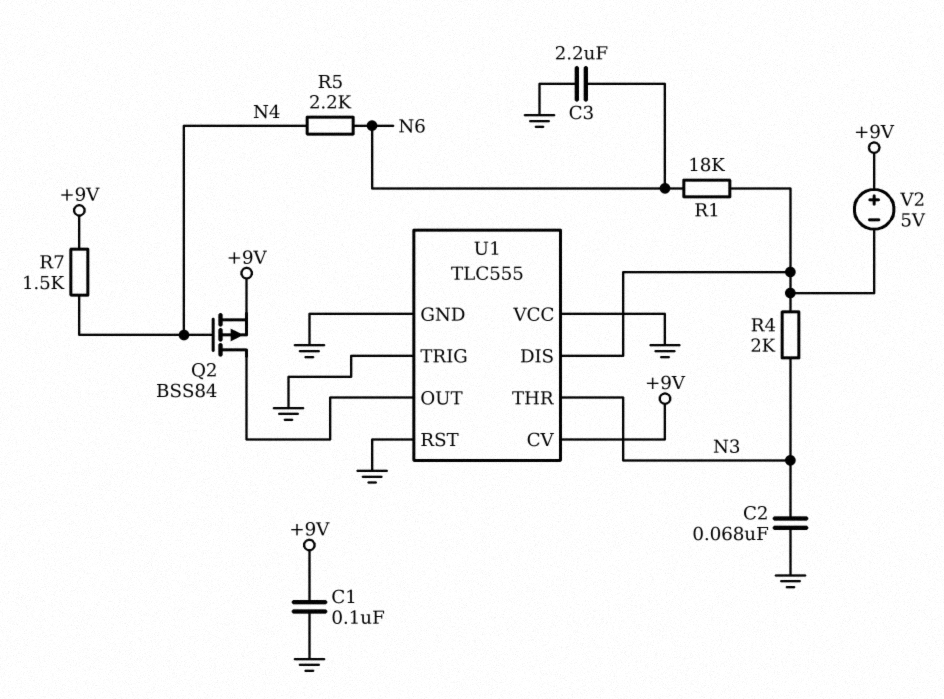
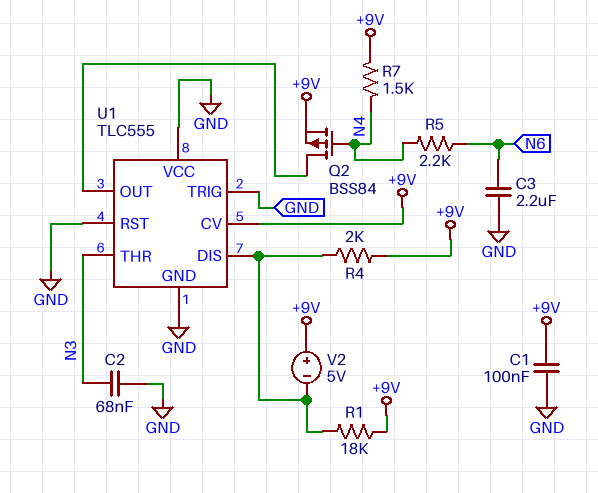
R1: 18k (N6, U1/DIS) -> 18k (+9V, U1/DIS)
R4: 2k (N3, U1/DIS) -> 2k (+9V, U1/DIS)

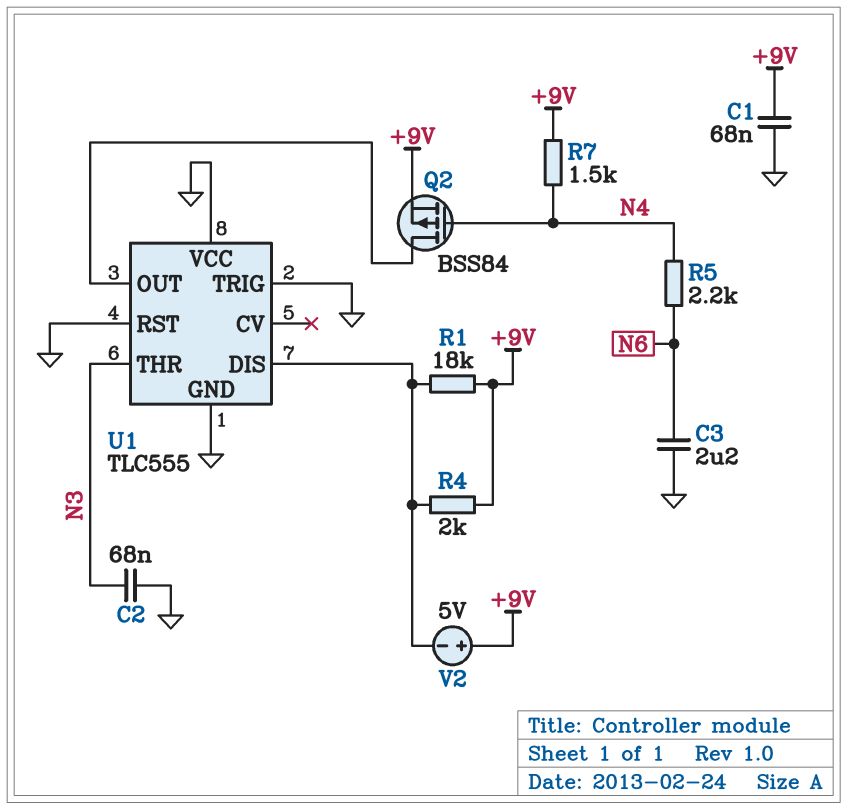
C1: 100nF (+9V, GND) -> 68nF (+9V, GND)
U1 pin CV: +9V -> none

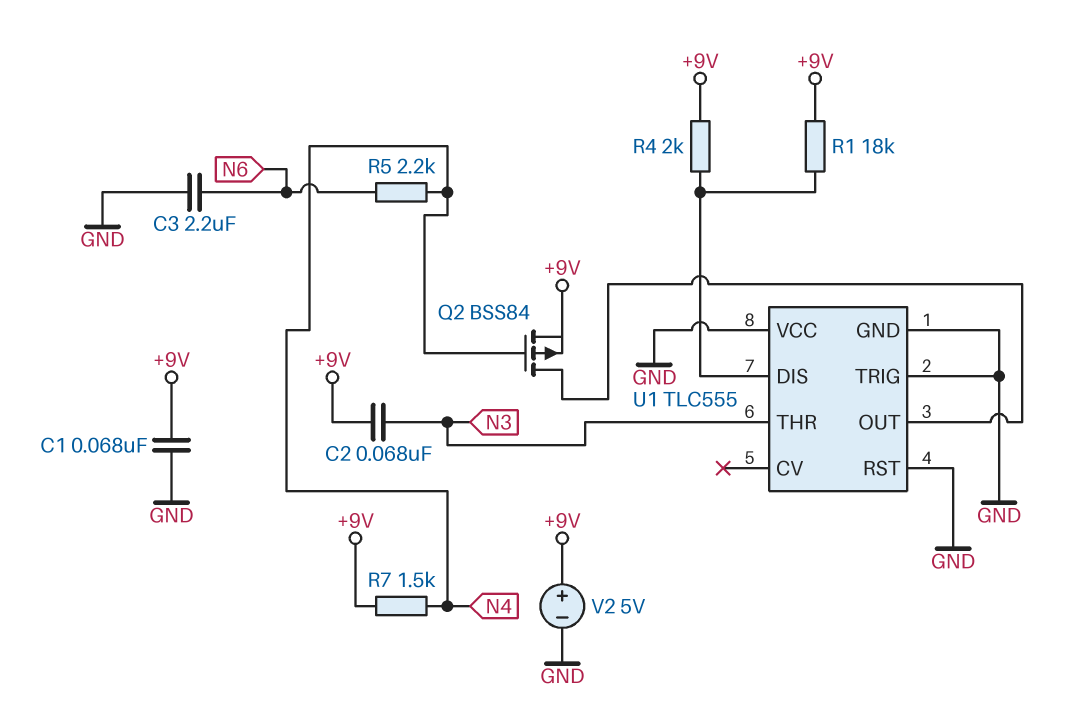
C2: 68nF (GND, N3) -> 68nF (+9V, N3)
V2: 5V (plus +9V, minus U1/DIS) -> 5V (plus +9V, minus GND)

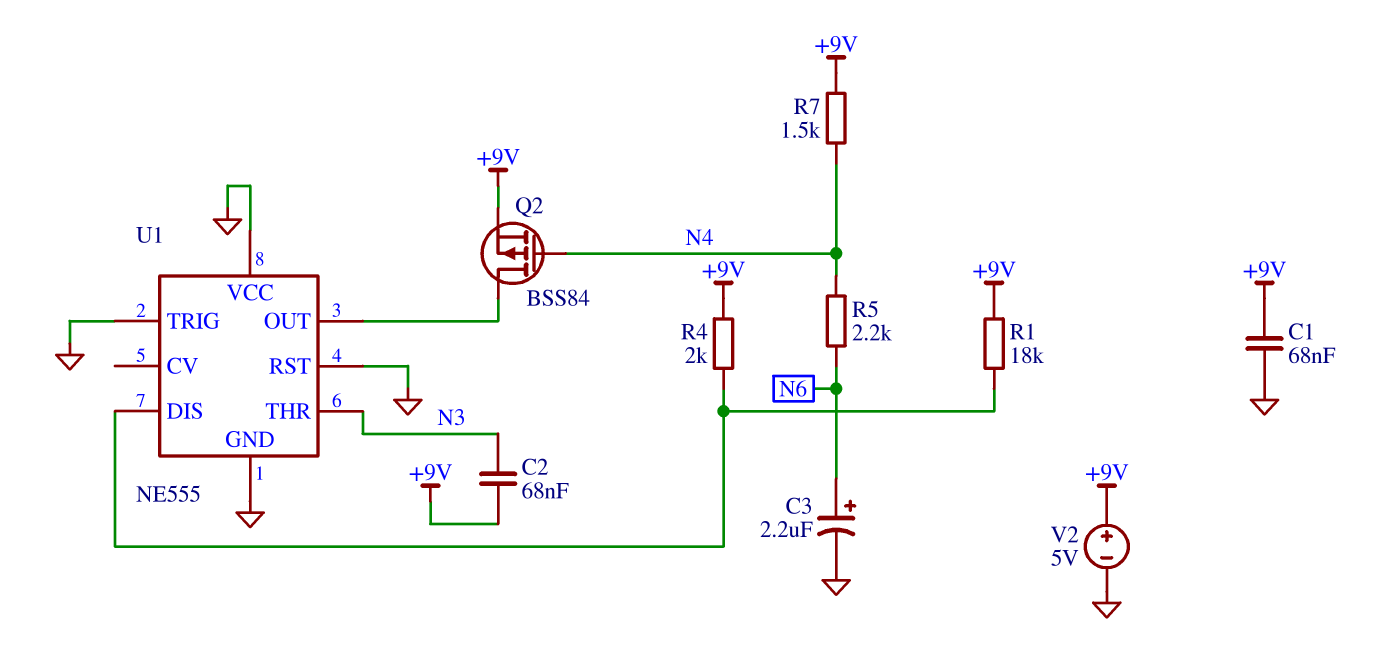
C3: 2.2uF (GND, N6) -> 2.2uF (plus N6, minus GND)
U1: TLC555 -> NE555

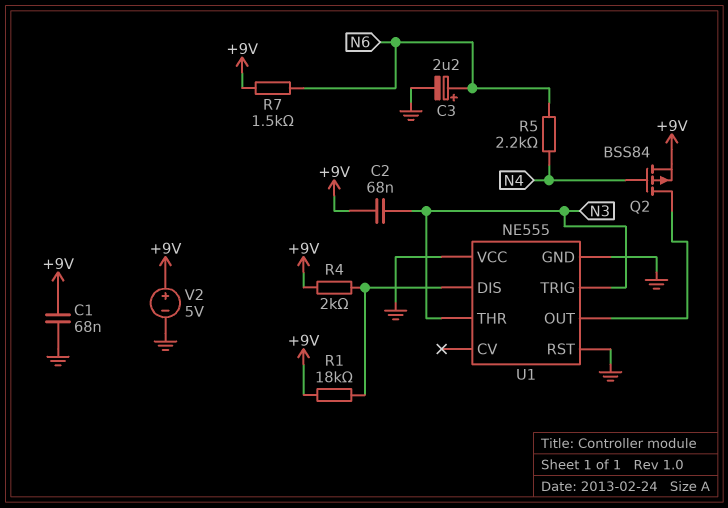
R7: 1.5k (+9V, N4) -> 1.5k (+9V, N6)
U1 pin TRIG: GND -> N3

